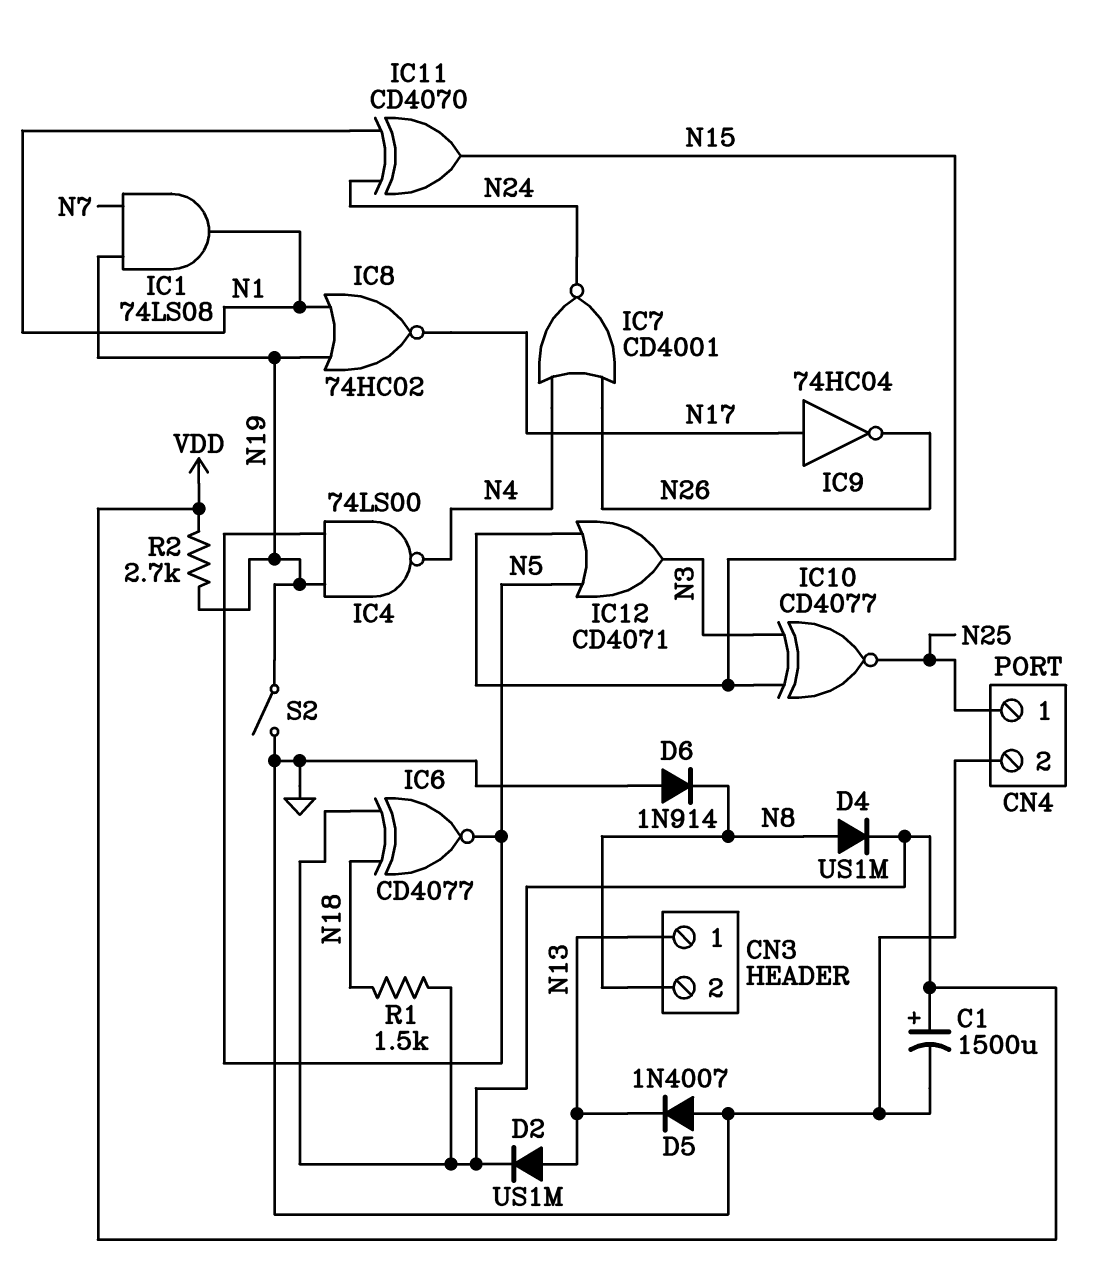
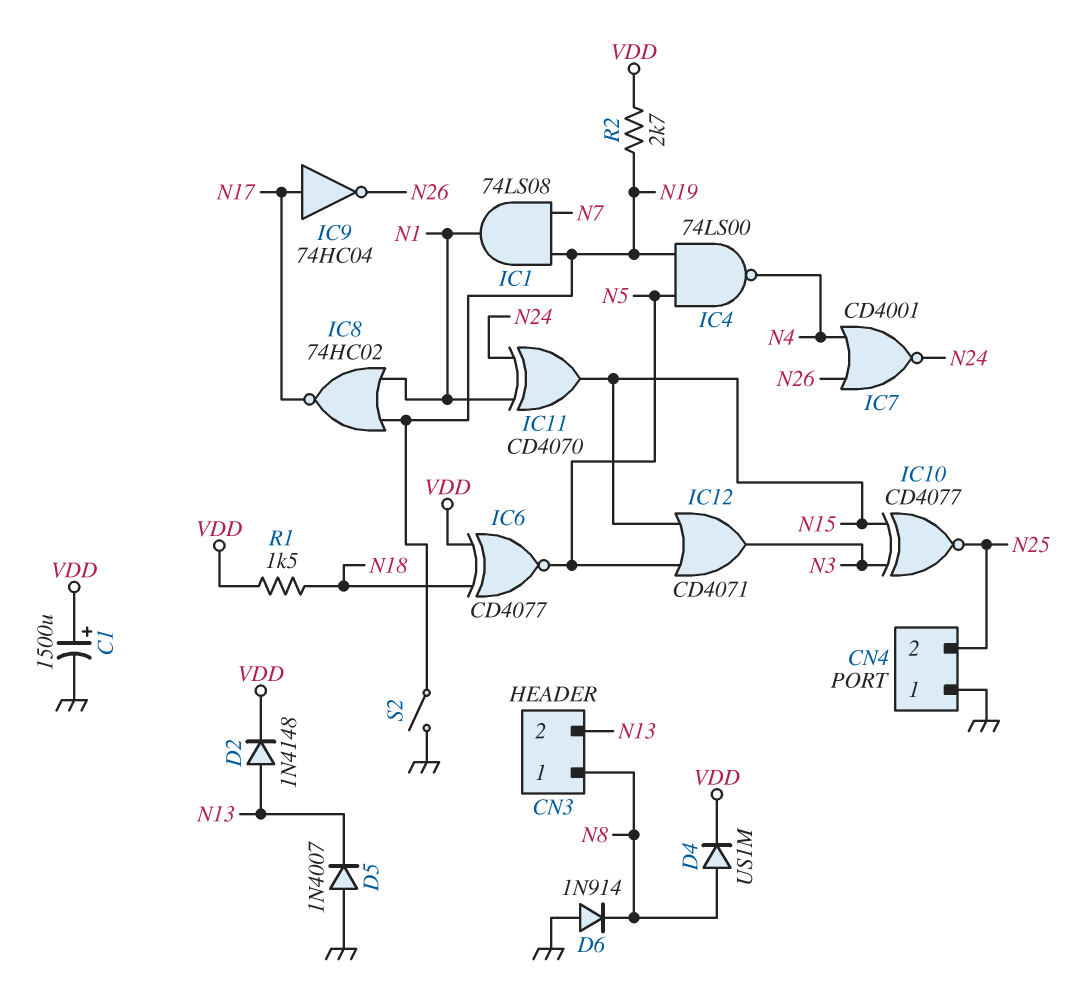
CN3 pin 1: N13 -> N8
CN3 pin 2: N8 -> N13
CN4 pin 1: N25 -> GND
CN4 pin 2: GND -> N25
D2: diode US1M (A N13, K VDD) -> diode 1N4148 (A N13, K VDD)

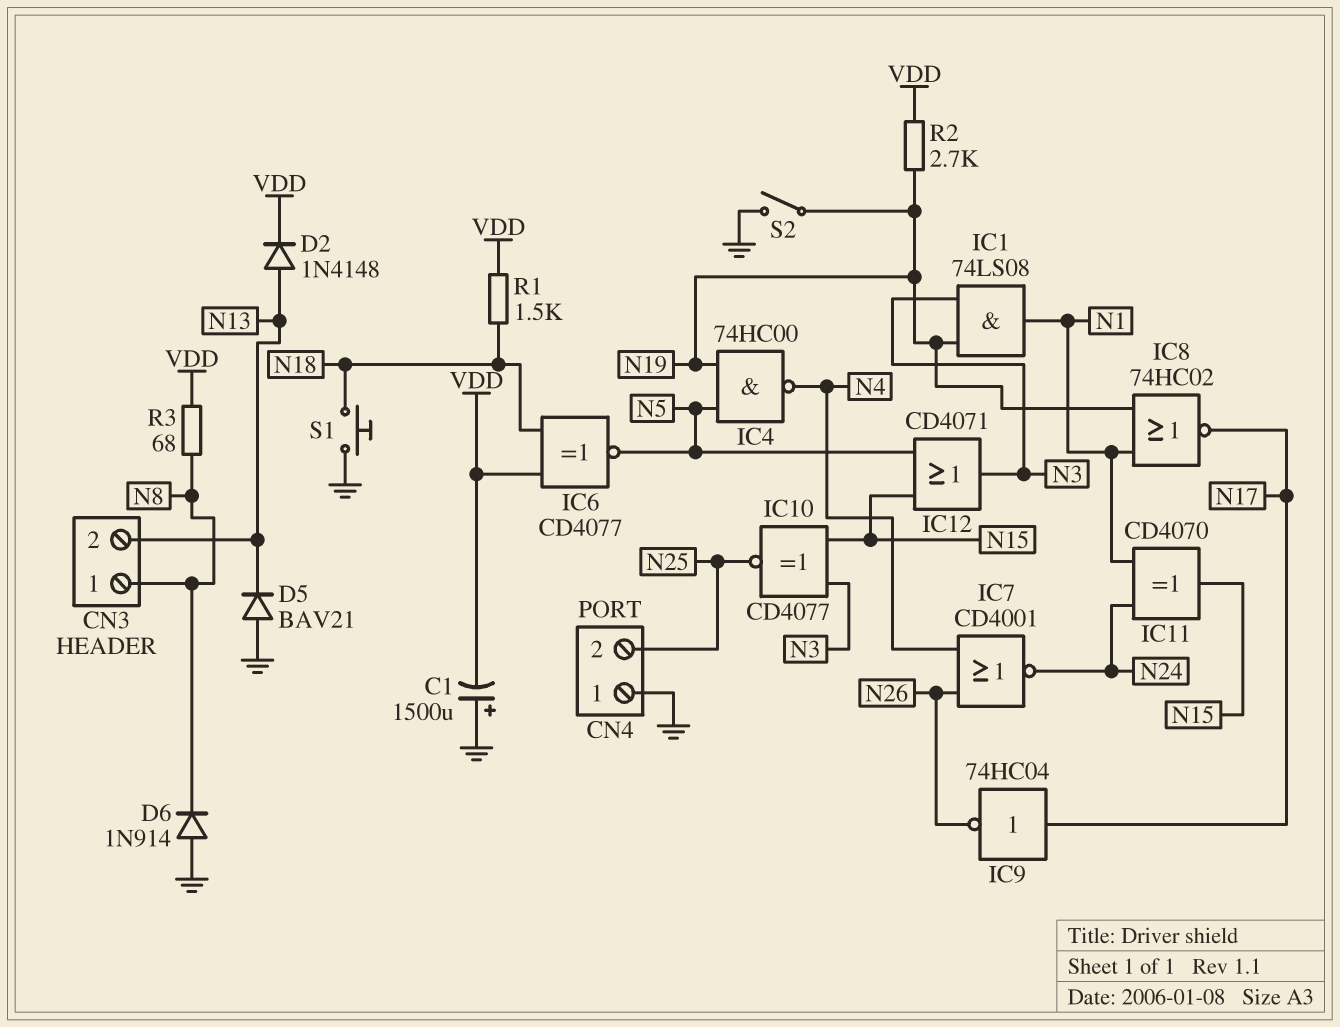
C1: 1500uF (plus VDD, minus GND) -> 1500uF (plus GND, minus VDD)
D4: diode US1M (A N8, K VDD) -> none
D5: diode 1N4007 (A GND, K N13) -> diode BAV21 (A GND, K N13)
IC1: AND 74LS08 (in N7, in N19, out N1) -> AND 74LS08 (in N3, in N19, out N1)
IC4: NAND 74LS00 (in N5, in N19, out N4) -> NAND 74HC00 (in N5, in N19, out N4)
R3: none -> 68 (N8, VDD)
S1: none -> button (GND, N18)

